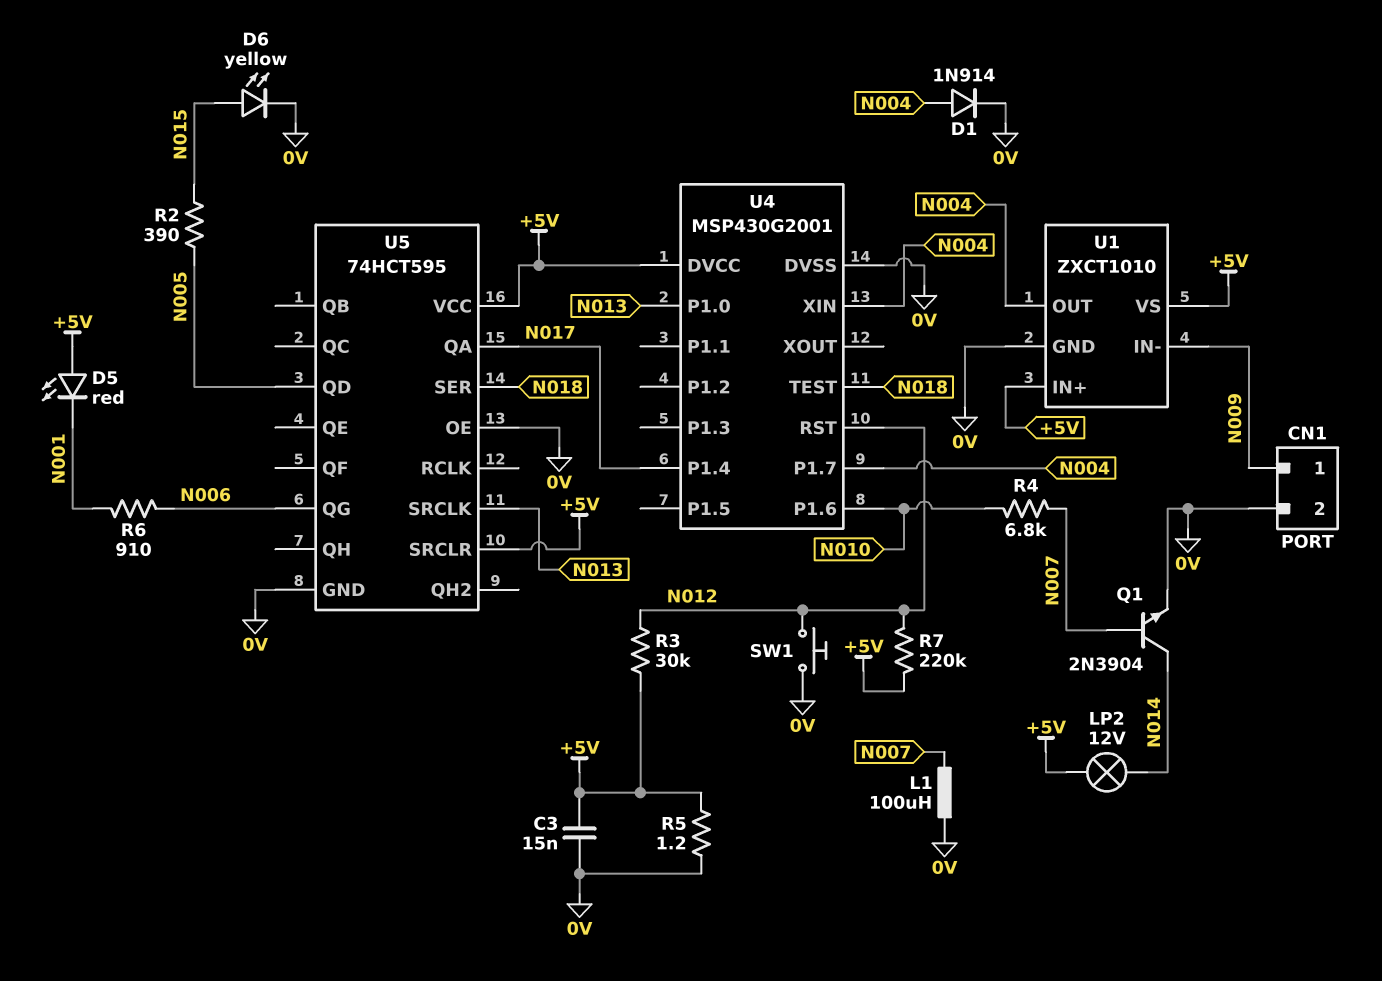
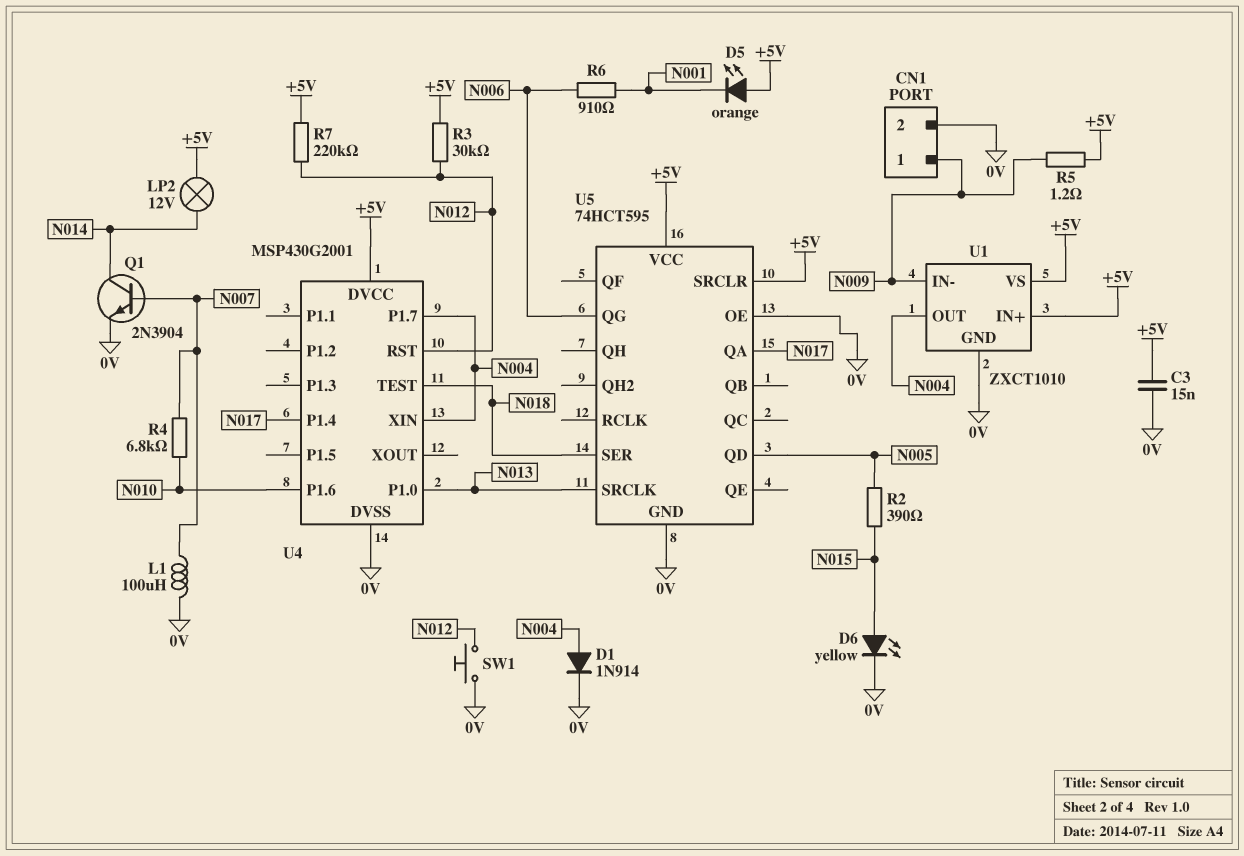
D5: LED red (A +5V, K N001) -> LED orange (A +5V, K N001)
R5: 1.2 (+5V, 0V) -> 1.2 (+5V, N009)

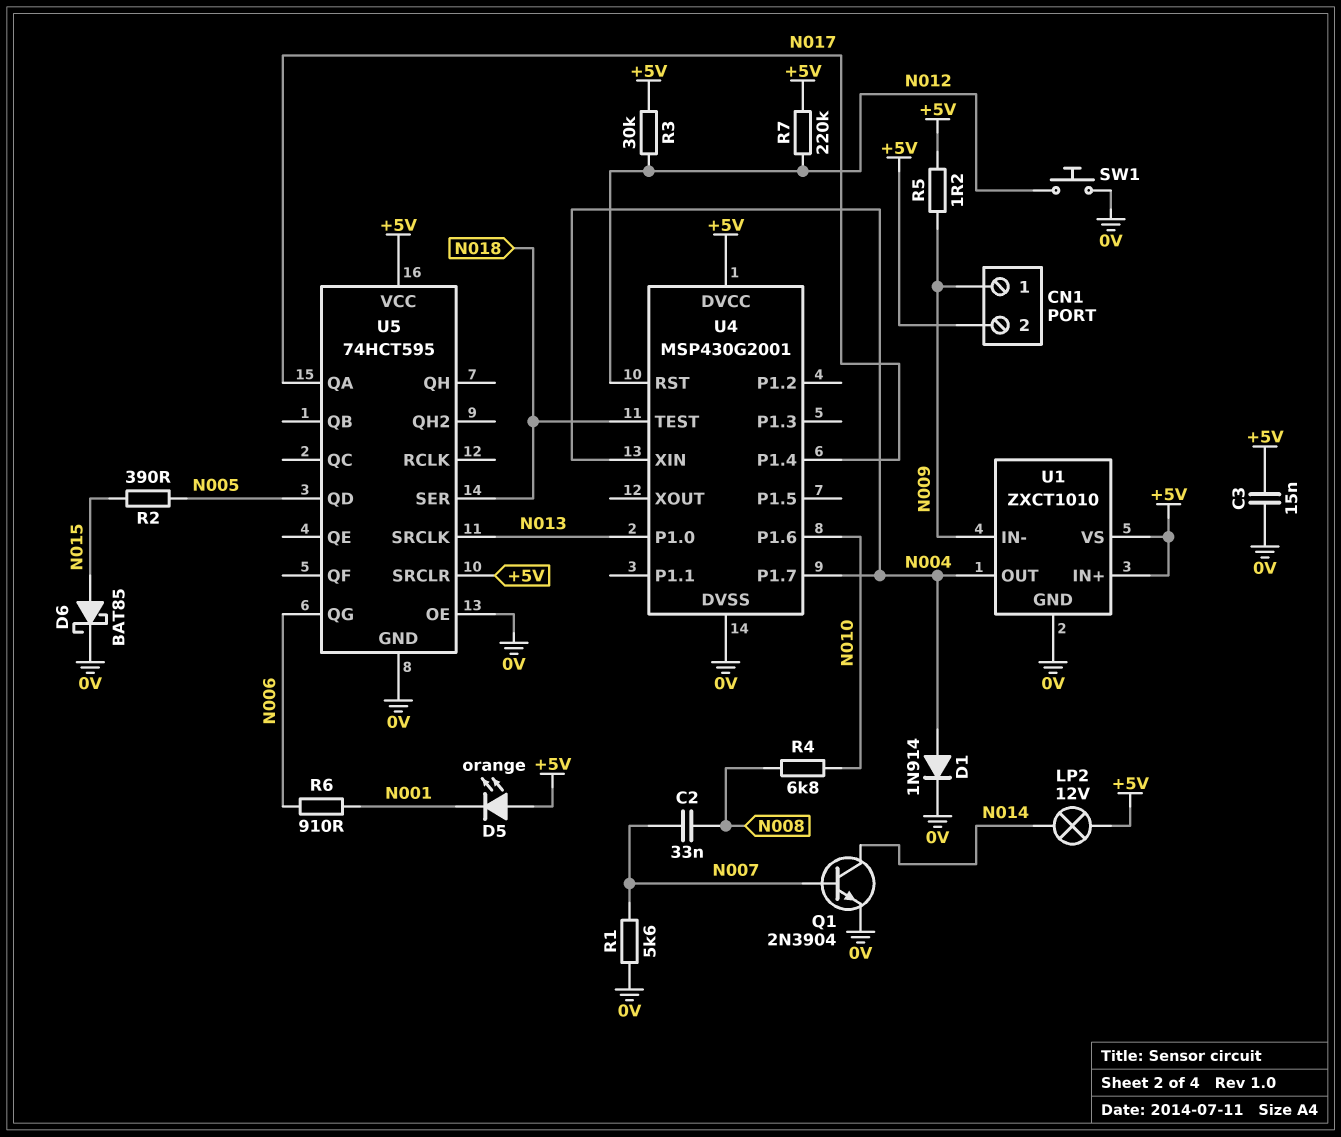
C2: none -> 33nF (N007, N008)
CN1 pin 2: 0V -> +5V
D6: LED yellow (A N015, K 0V) -> schottky BAT85 (A N015, K 0V)
L1: 100uH (0V, N007) -> none
R1: none -> 5.6k (0V, N007)
R4: 6.8k (N007, N010) -> 6.8k (N008, N010)

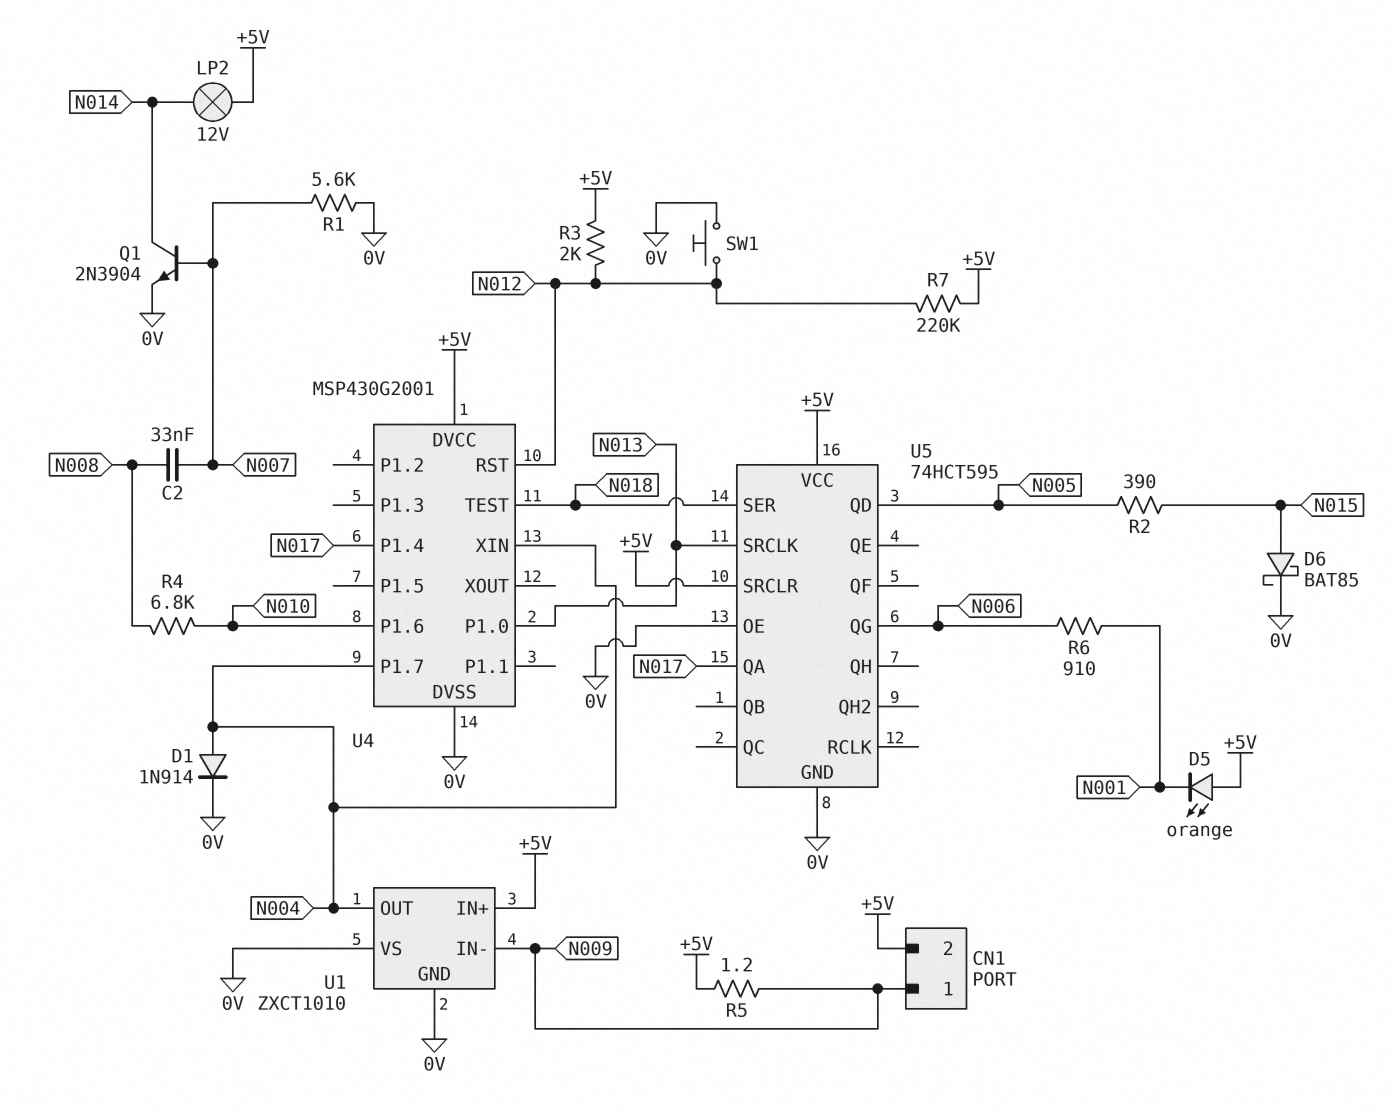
C3: 15nF (+5V, 0V) -> none
R3: 30k (+5V, N012) -> 2k (+5V, N012)
U1 pin VS: +5V -> 0V

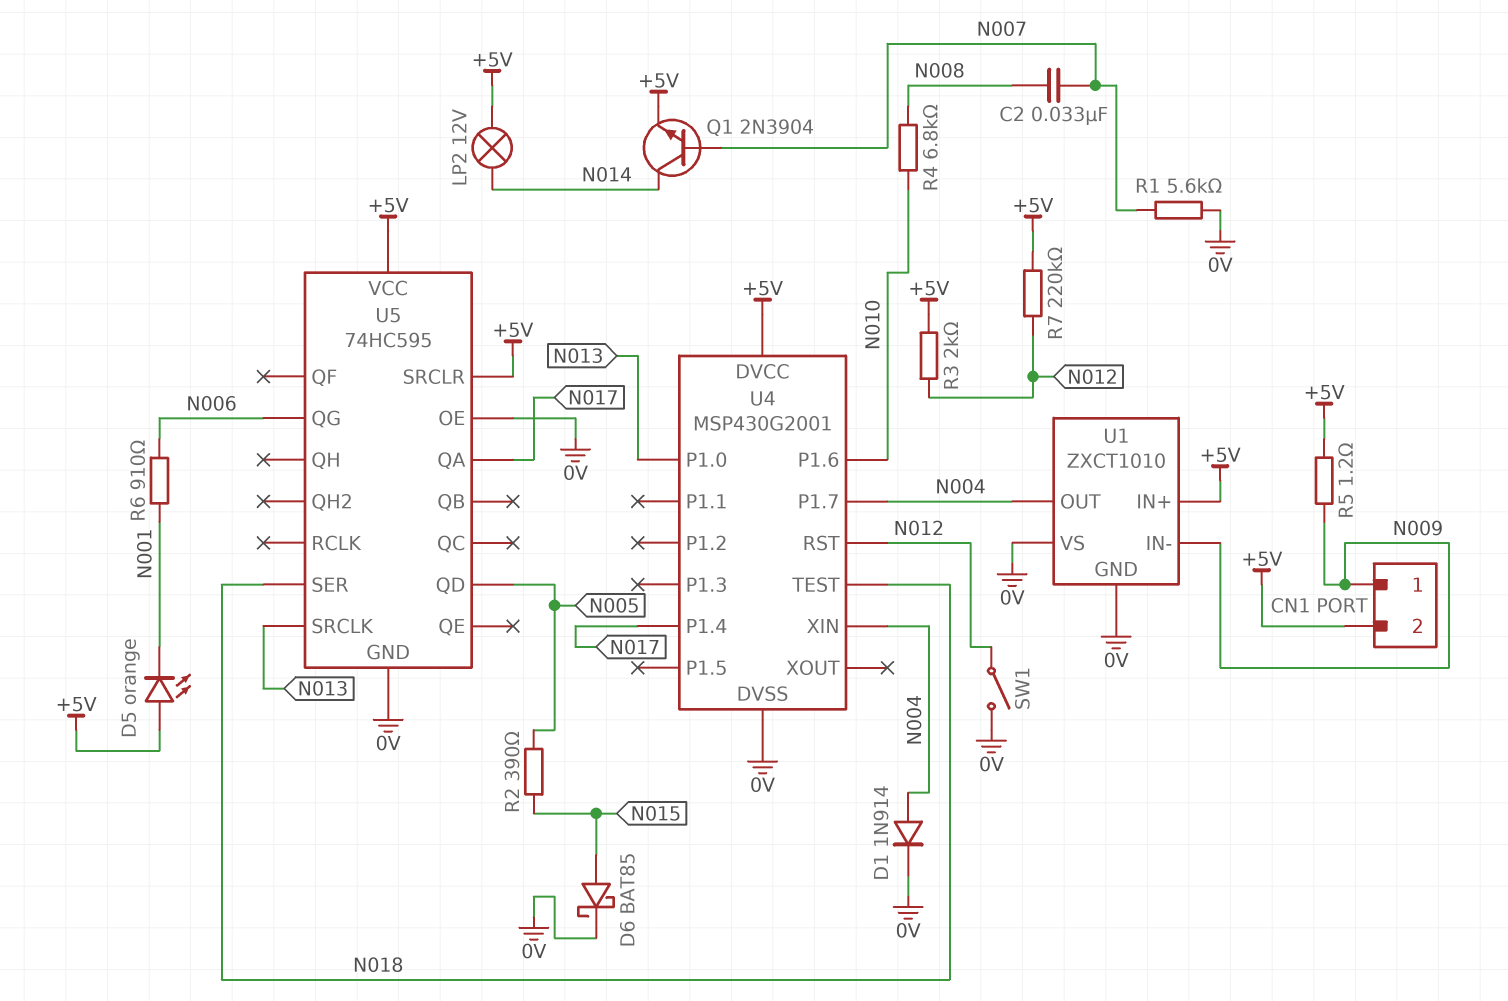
Q1: NPN 2N3904 (B N007, C N014, E 0V) -> NPN 2N3904 (B N007, C N014, E +5V)
SW1: button (0V, N012) -> switch (0V, N012)
U5: 74HCT595 -> 74HC595

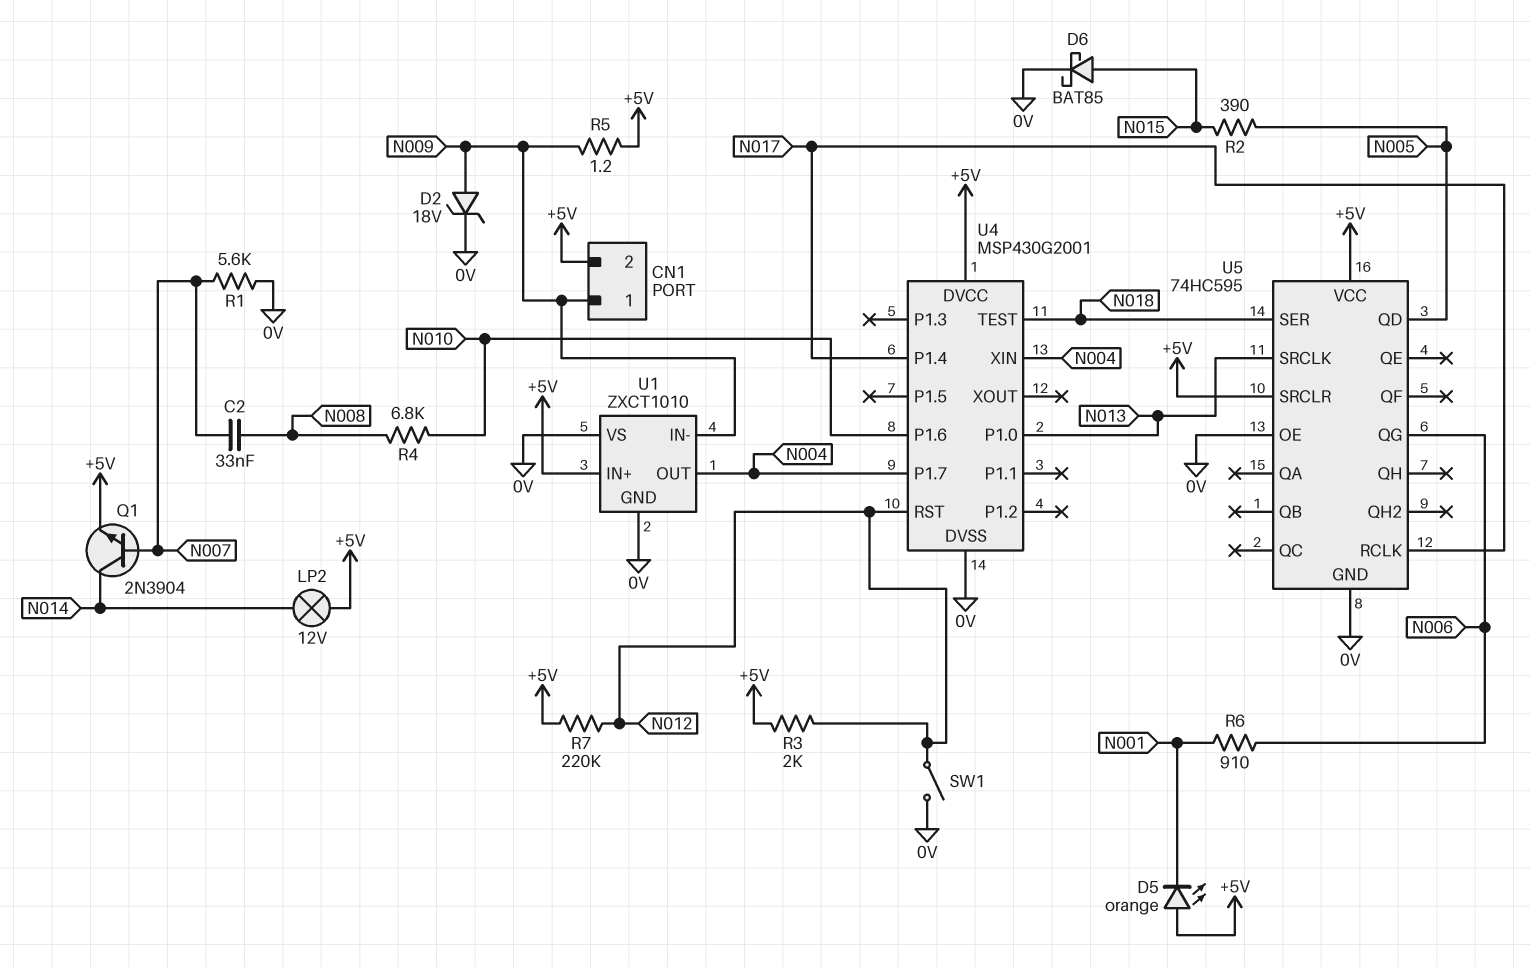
D1: diode 1N914 (A N004, K 0V) -> none
D2: none -> zener 18V (A N009, K 0V)
U5 pin QA: N017 -> none
U5 pin RCLK: none -> N017

